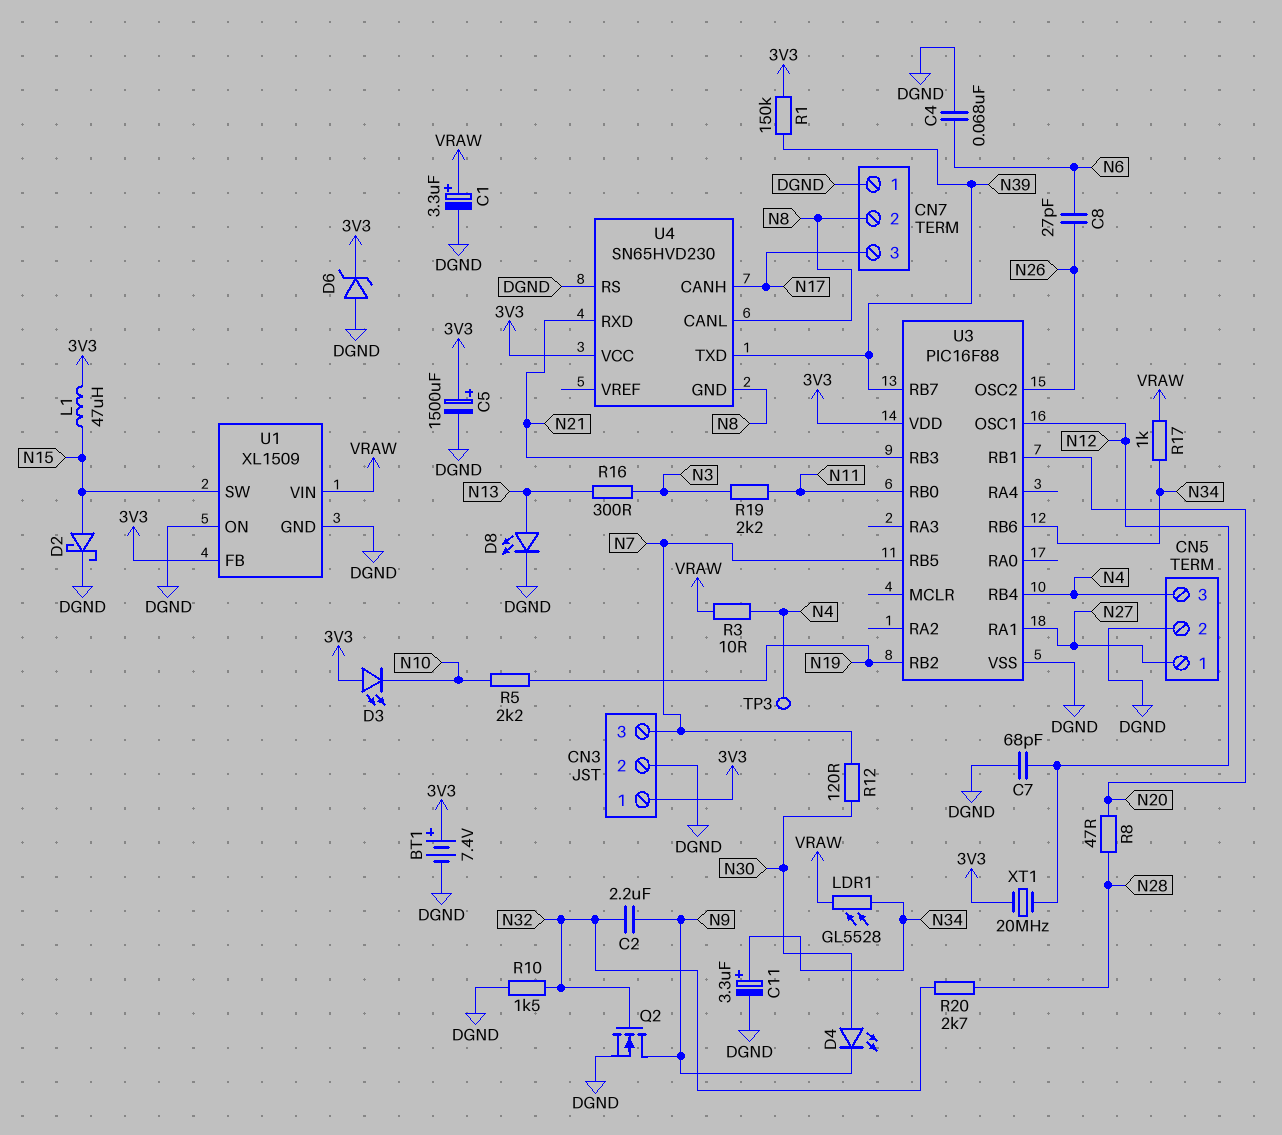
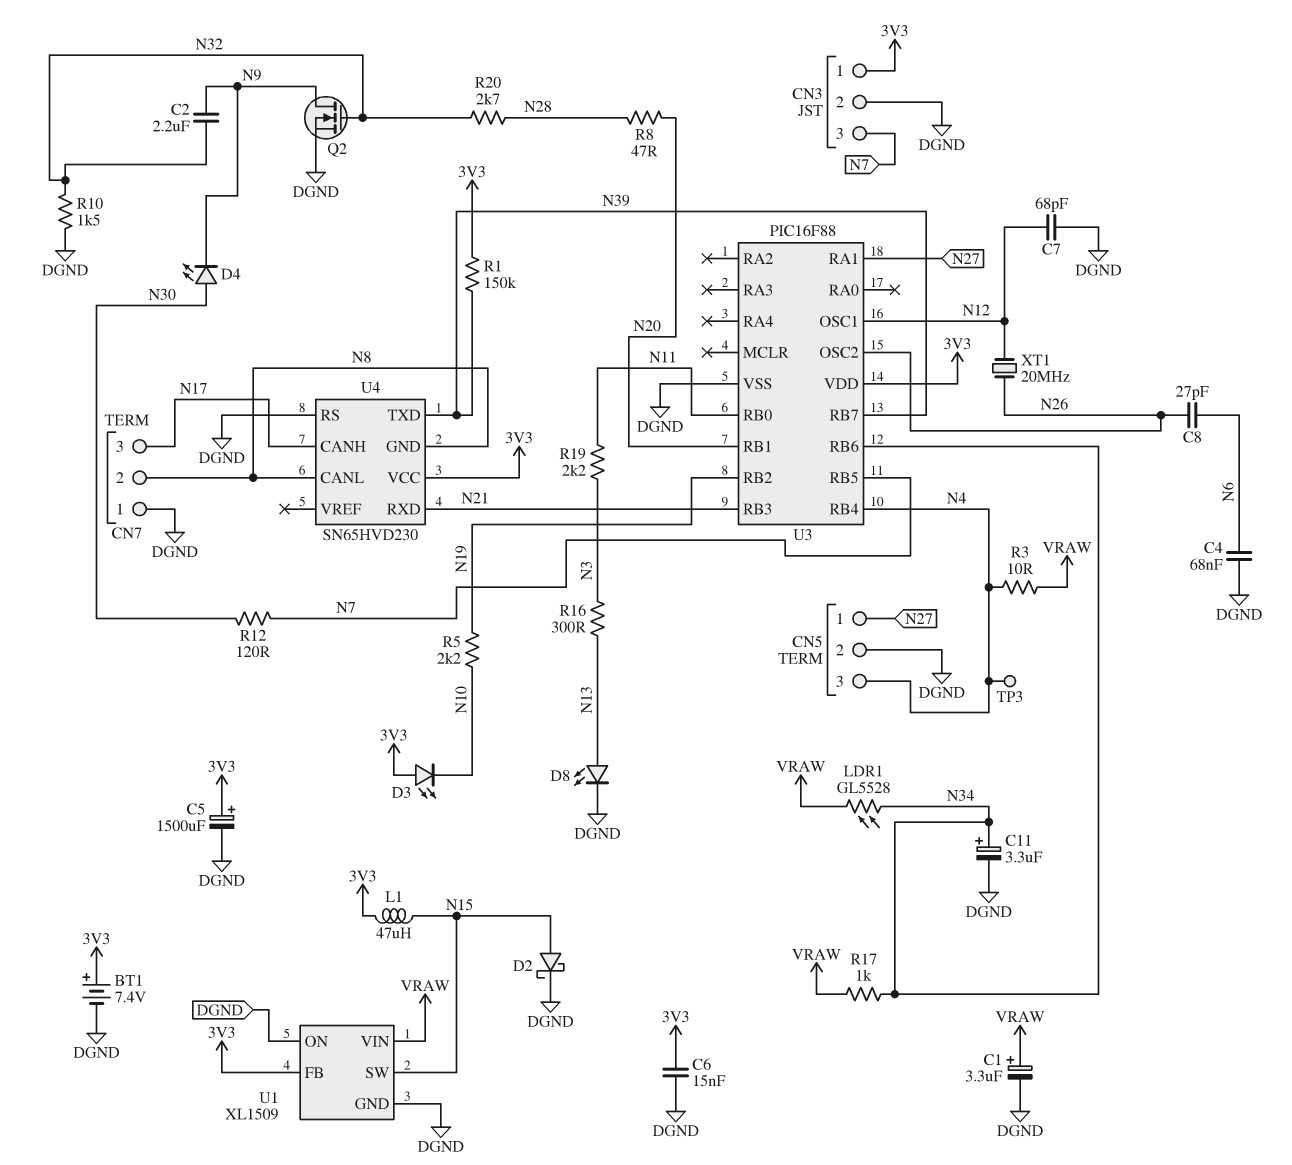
C6: none -> 15nF (3V3, DGND)
D6: zener (A DGND, K 3V3) -> none
XT1: 20MHz (3V3, N12) -> 20MHz (N12, N26)

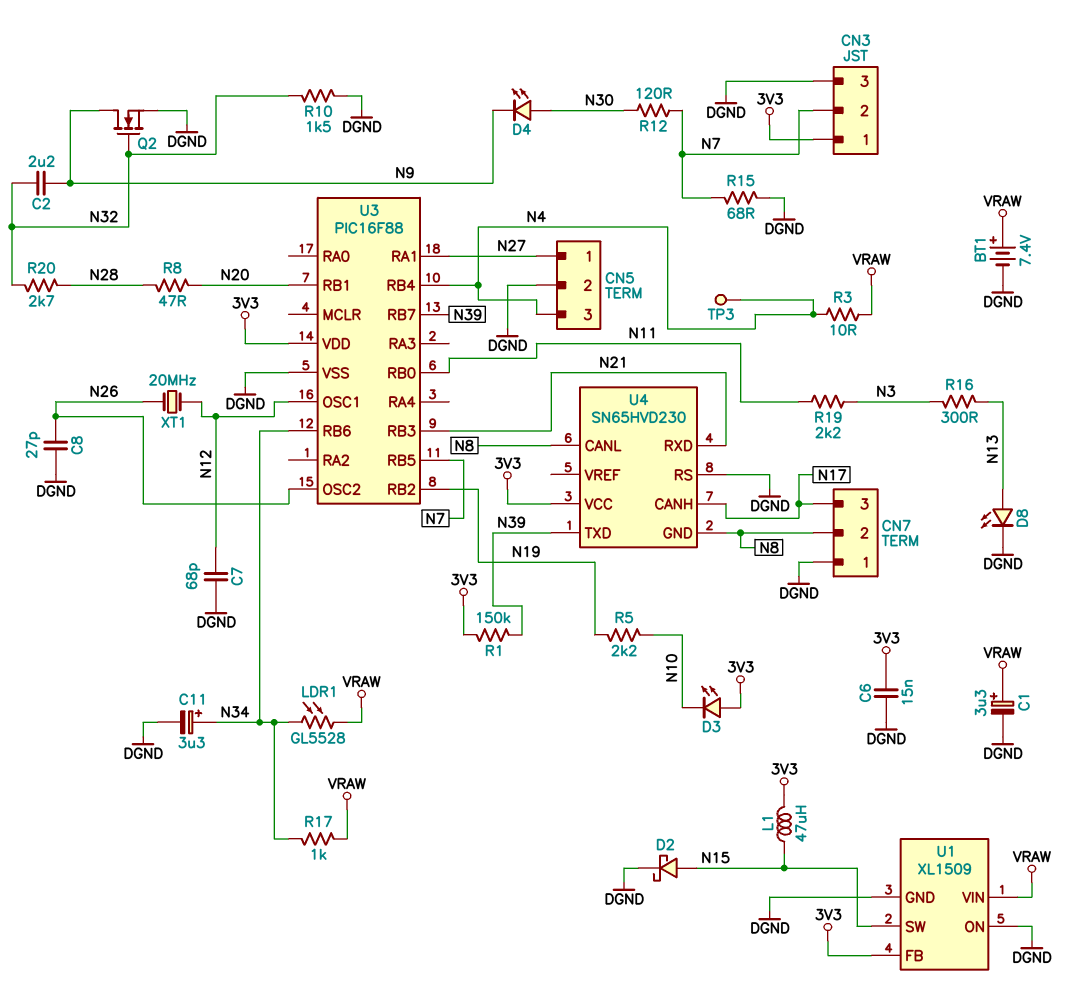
BT1: 7.4V (plus 3V3, minus DGND) -> 7.4V (plus VRAW, minus DGND)
C4: 68nF (DGND, N6) -> none
C5: 1500uF (plus 3V3, minus DGND) -> none
C8: 27pF (N6, N26) -> 27pF (DGND, N26)
CN3 pin 2: DGND -> N7
CN3 pin 3: N7 -> DGND
R15: none -> 68 (DGND, N7)

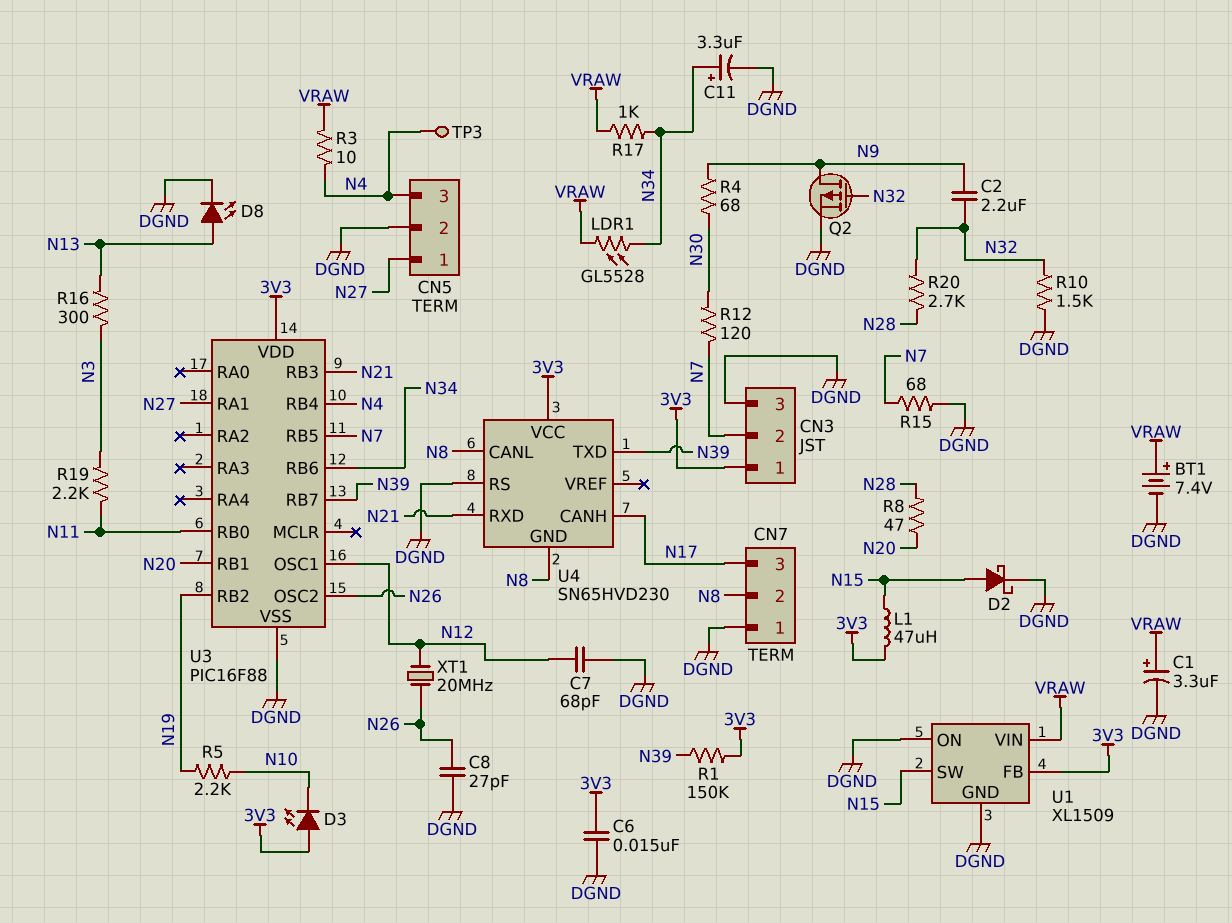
D4: LED (A N30, K N9) -> none
Q2: NMOS (G N32, D N9, S DGND) -> PMOS (G N32, D N9, S DGND)
R4: none -> 68 (N9, N30)

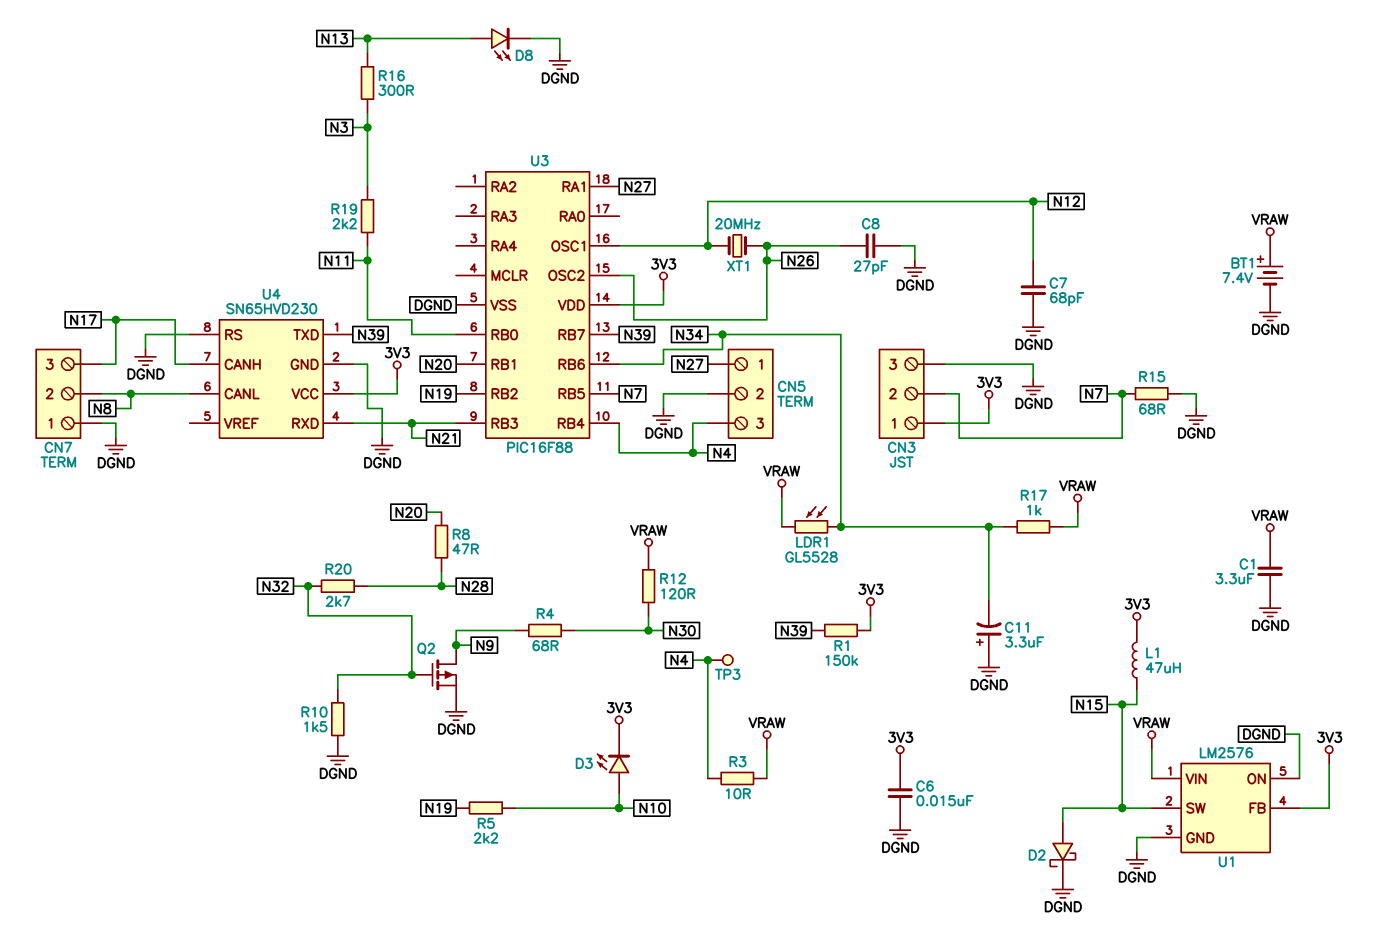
C1: 3.3uF (plus VRAW, minus DGND) -> 3.3uF (DGND, VRAW)
C2: 2.2uF (N9, N32) -> none
C11: 3.3uF (plus N34, minus DGND) -> 3.3uF (plus DGND, minus N34)
D3: LED (A 3V3, K N10) -> LED (A N10, K 3V3)
R12: 120 (N7, N30) -> 120 (N30, VRAW)
U1: XL1509 -> LM2576
U4 pin GND: N8 -> DGND

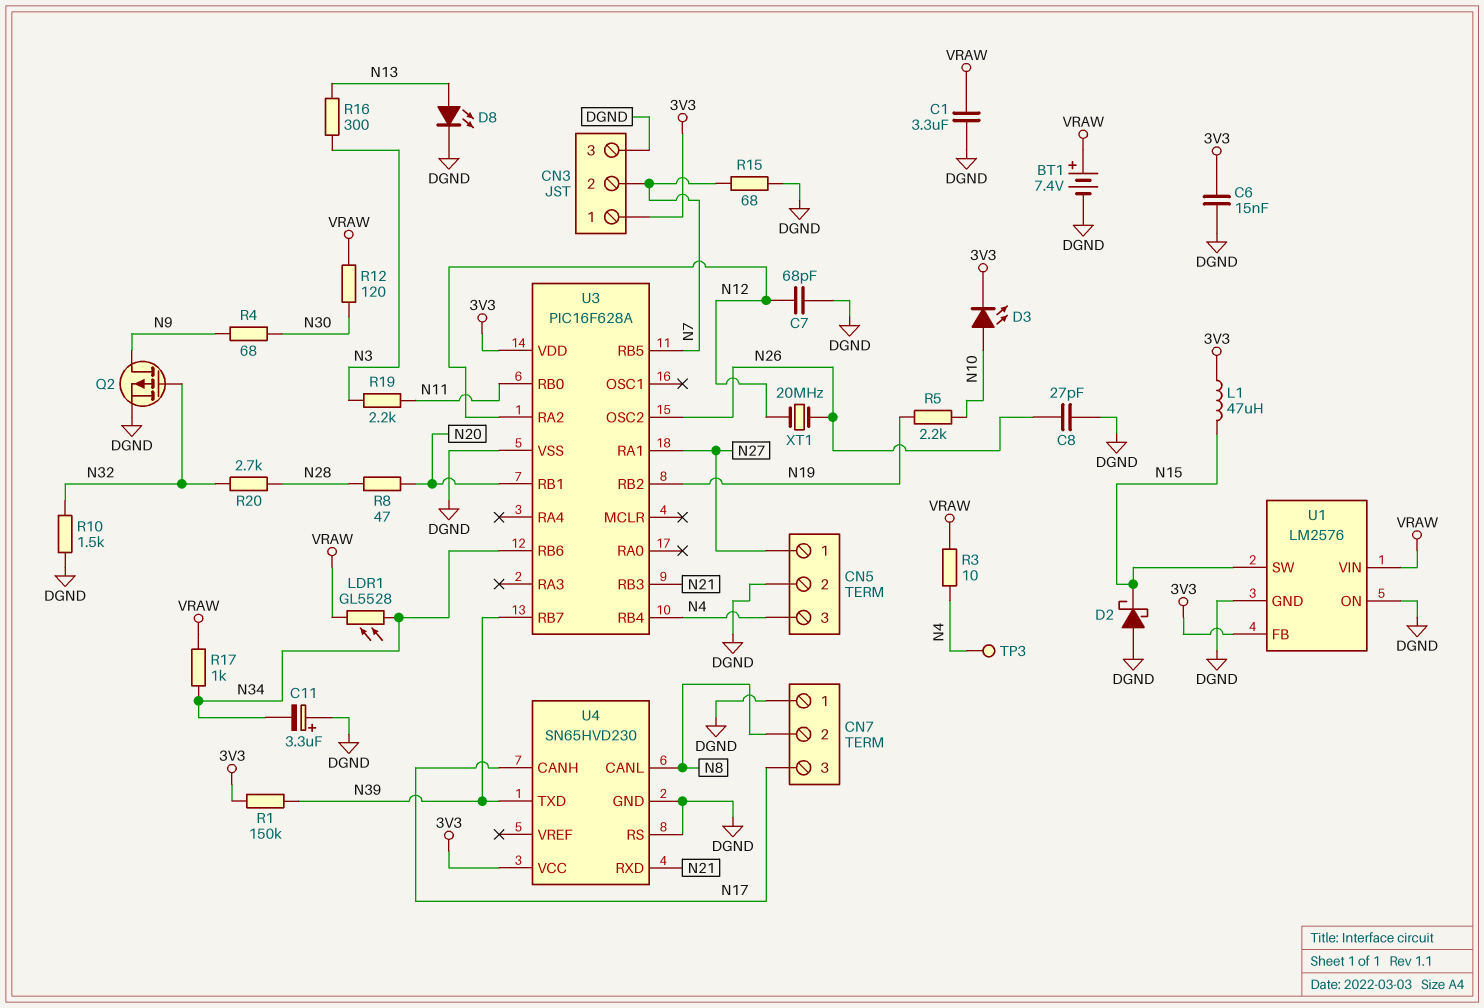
D2: schottky (A N15, K DGND) -> schottky (A DGND, K N15)
U3: PIC16F88 -> PIC16F628A
U3 pin OSC1: N12 -> none
U3 pin RA2: none -> N12

